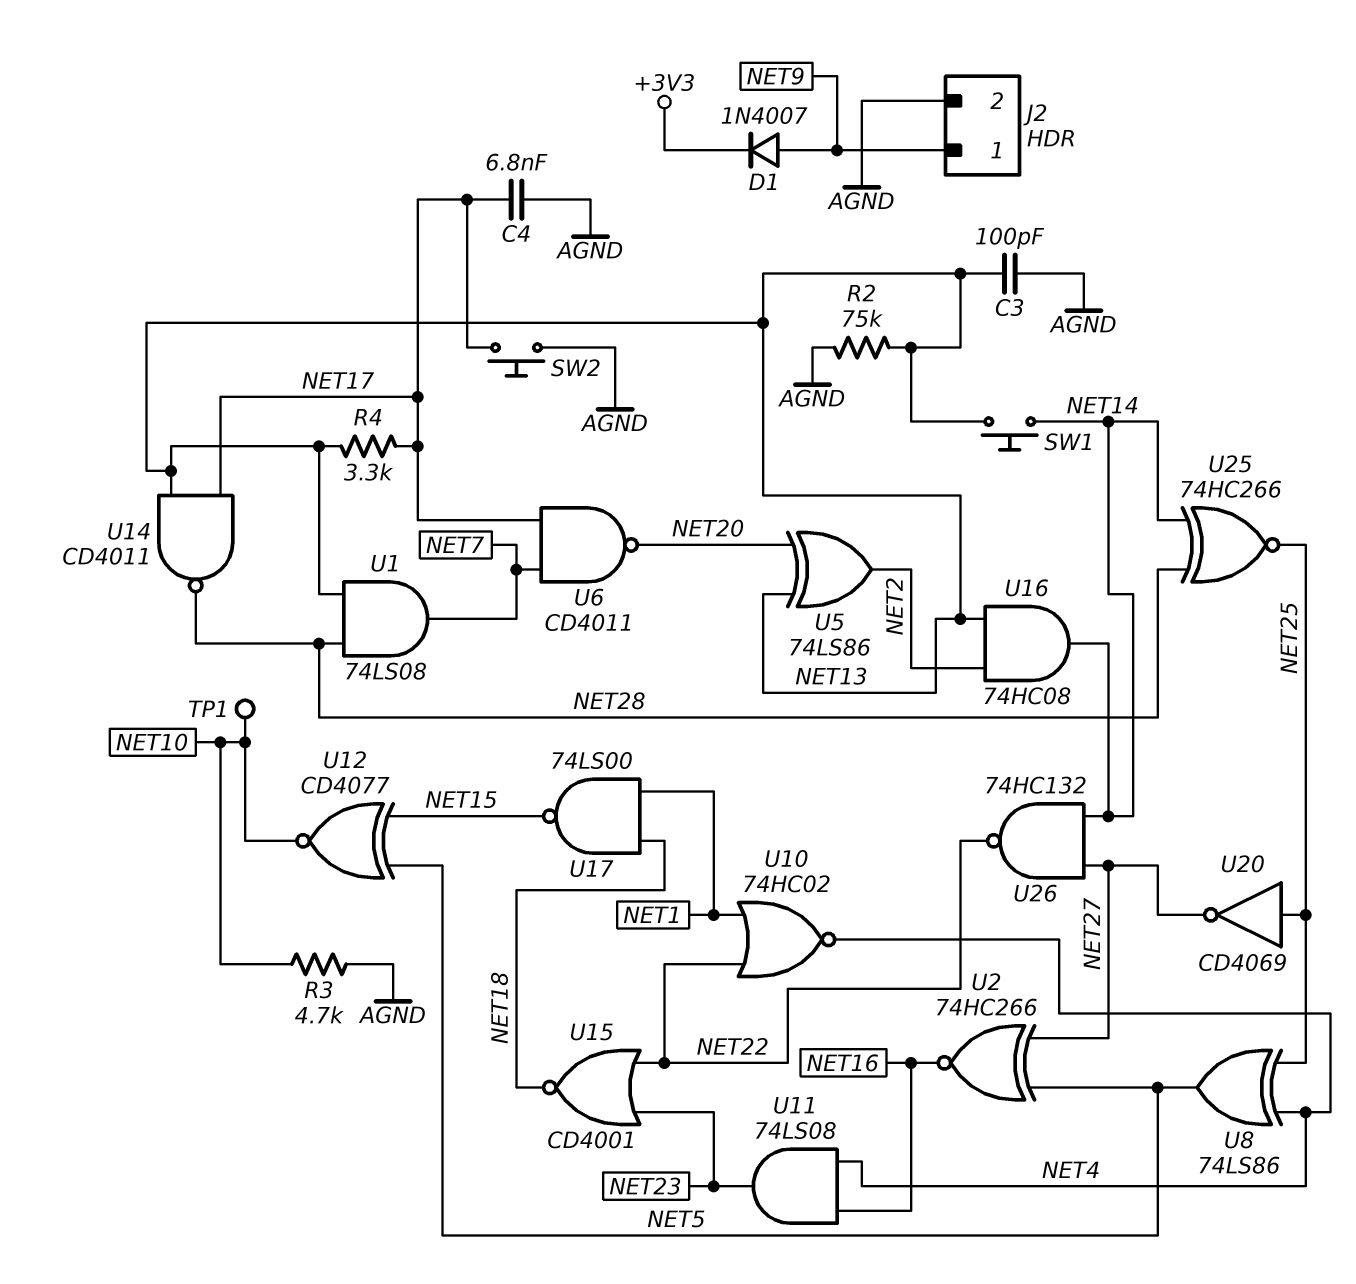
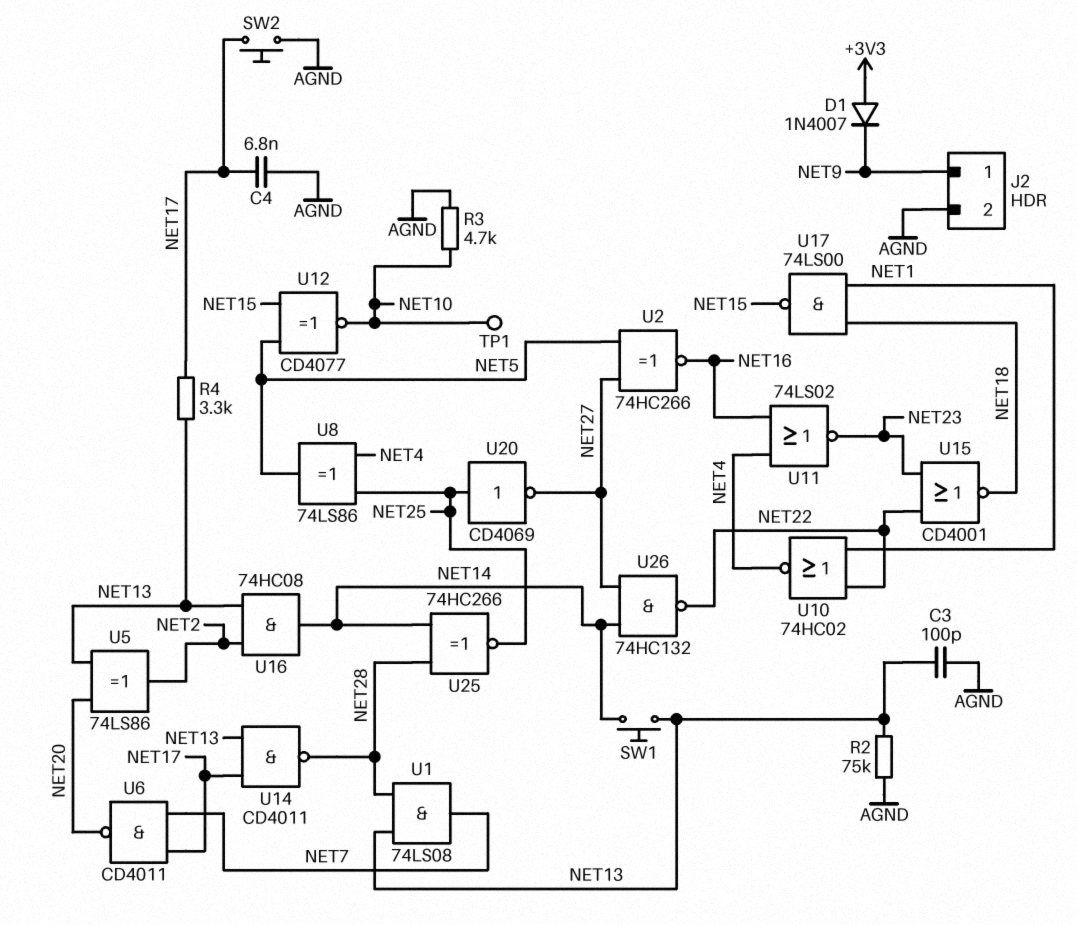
D1: diode 1N4007 (A NET9, K +3V3) -> diode 1N4007 (A +3V3, K NET9)
U11: AND 74LS08 (in NET4, in NET16, out NET23) -> NOR 74LS02 (in NET4, in NET16, out NET23)

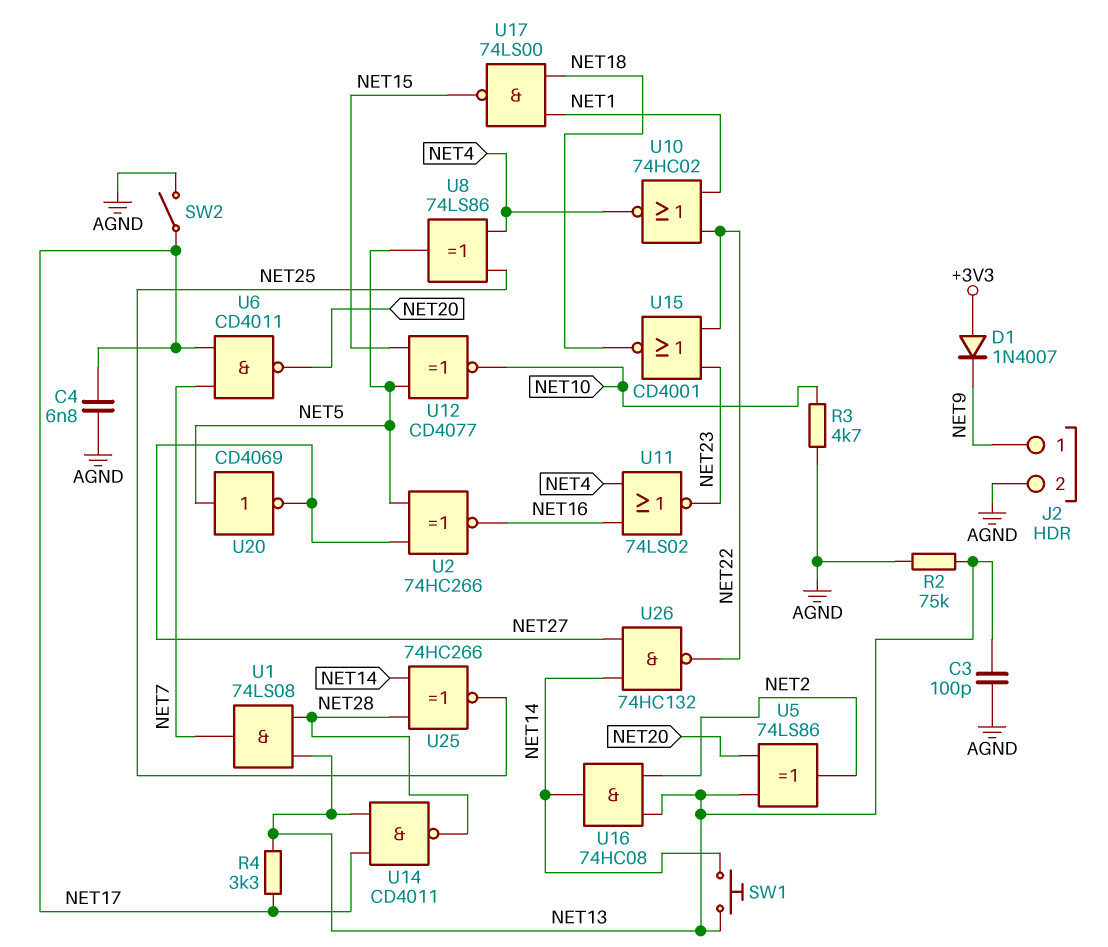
SW2: button (AGND, NET17) -> switch (AGND, NET17)
TP1: test point (NET10) -> none
U20: NOT CD4069 (in NET25, out NET27) -> NOT CD4069 (in NET5, out NET27)

